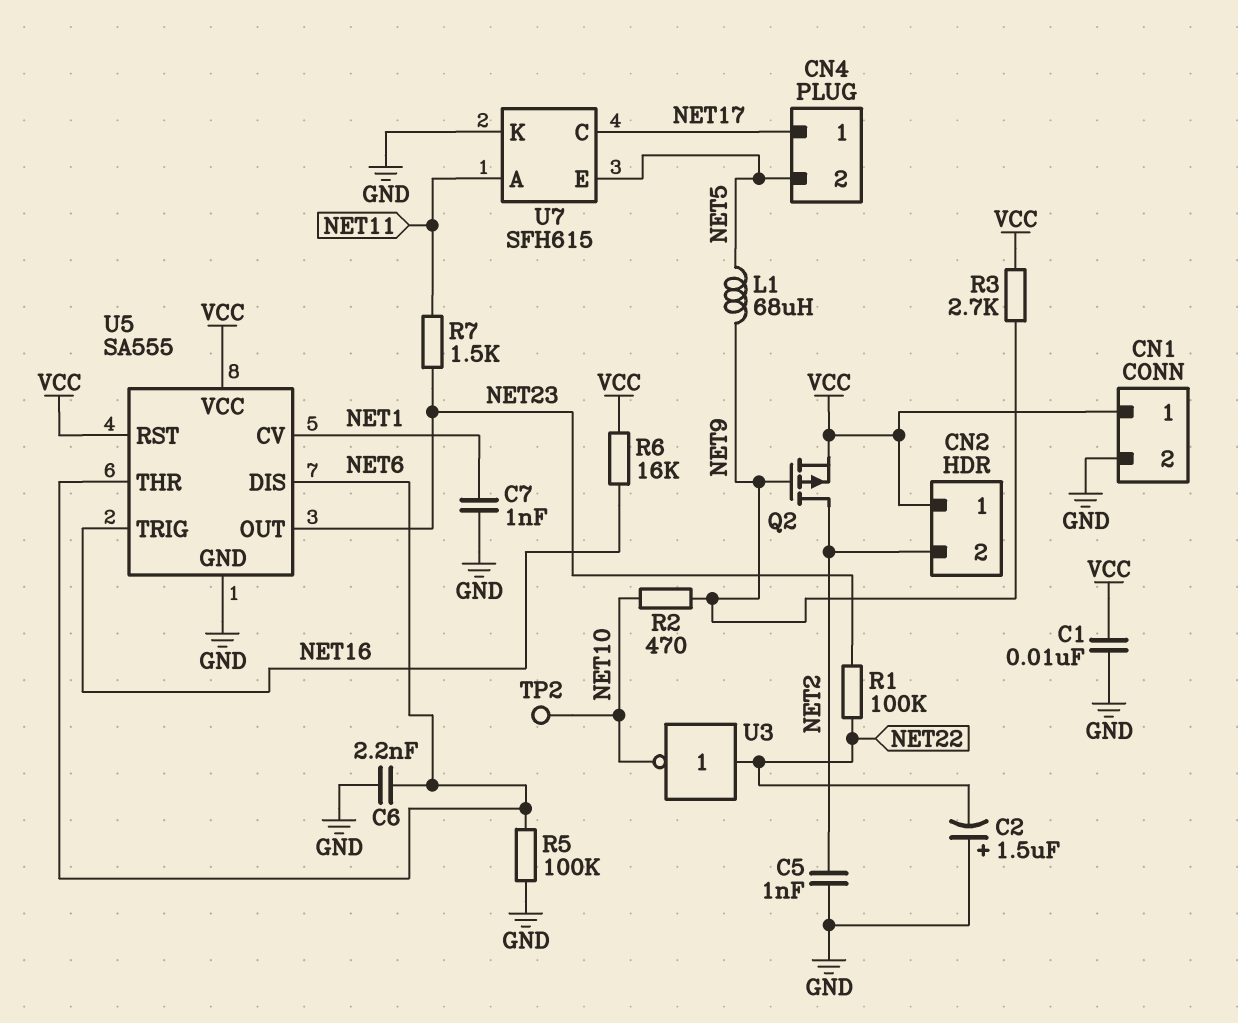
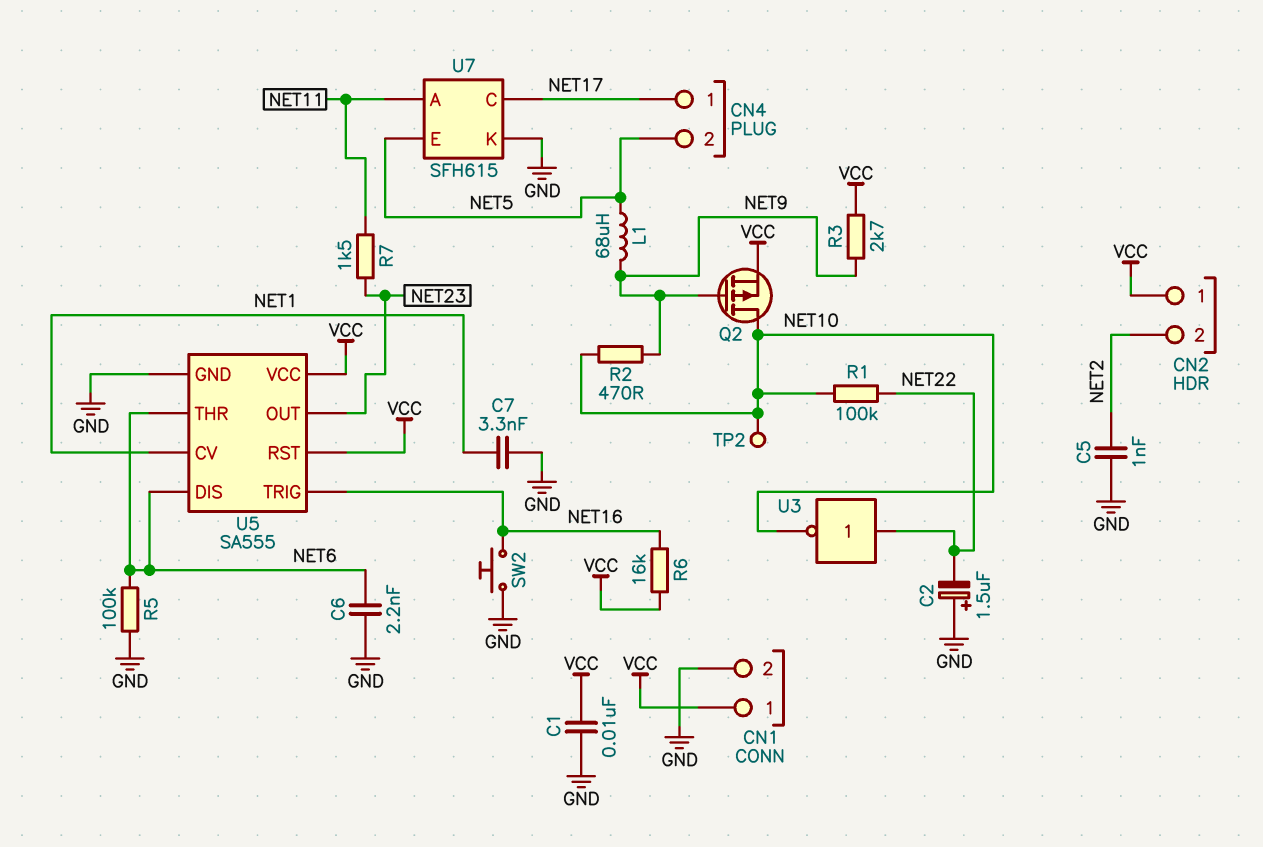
C7: 1nF (GND, NET1) -> 3.3nF (GND, NET1)
Q2: PMOS (G NET9, D NET2, S VCC) -> PMOS (G NET9, D NET10, S VCC)
R1: 100k (NET22, NET23) -> 100k (NET10, NET22)
SW2: none -> button (GND, NET16)

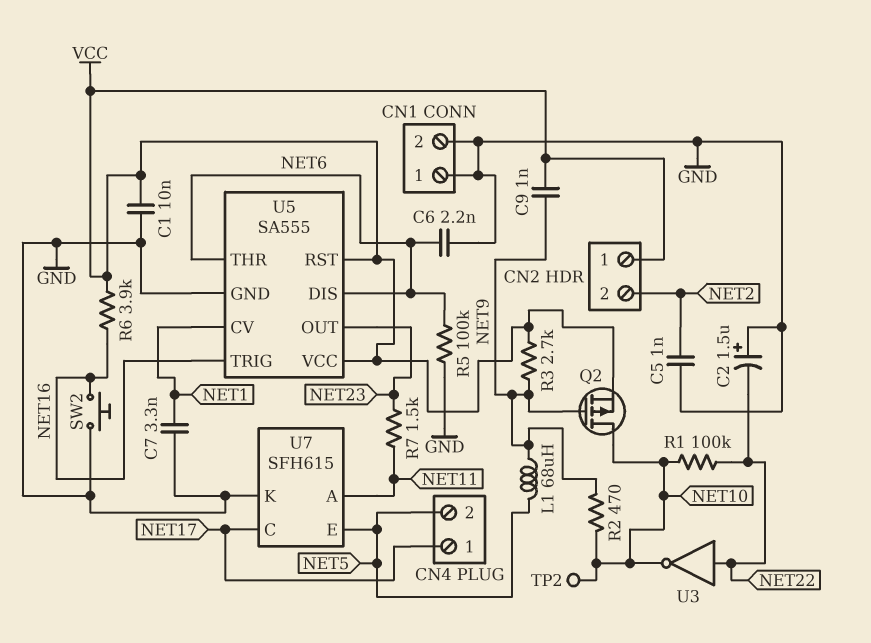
C9: none -> 1nF (NET9, VCC)
CN1 pin 1: VCC -> GND
R6: 16k (NET16, VCC) -> 3.9k (NET16, VCC)

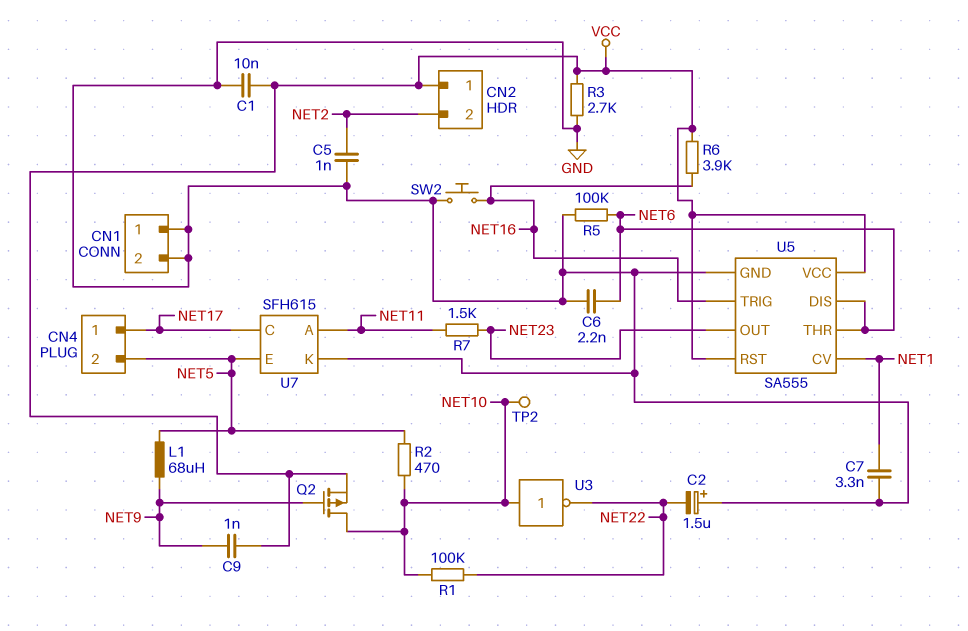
R2: 470 (NET9, NET10) -> 470 (NET5, NET10)
R3: 2.7k (NET9, VCC) -> 2.7k (GND, VCC)
U3: NOT (in NET22, out NET10) -> NOT (in NET10, out NET22)

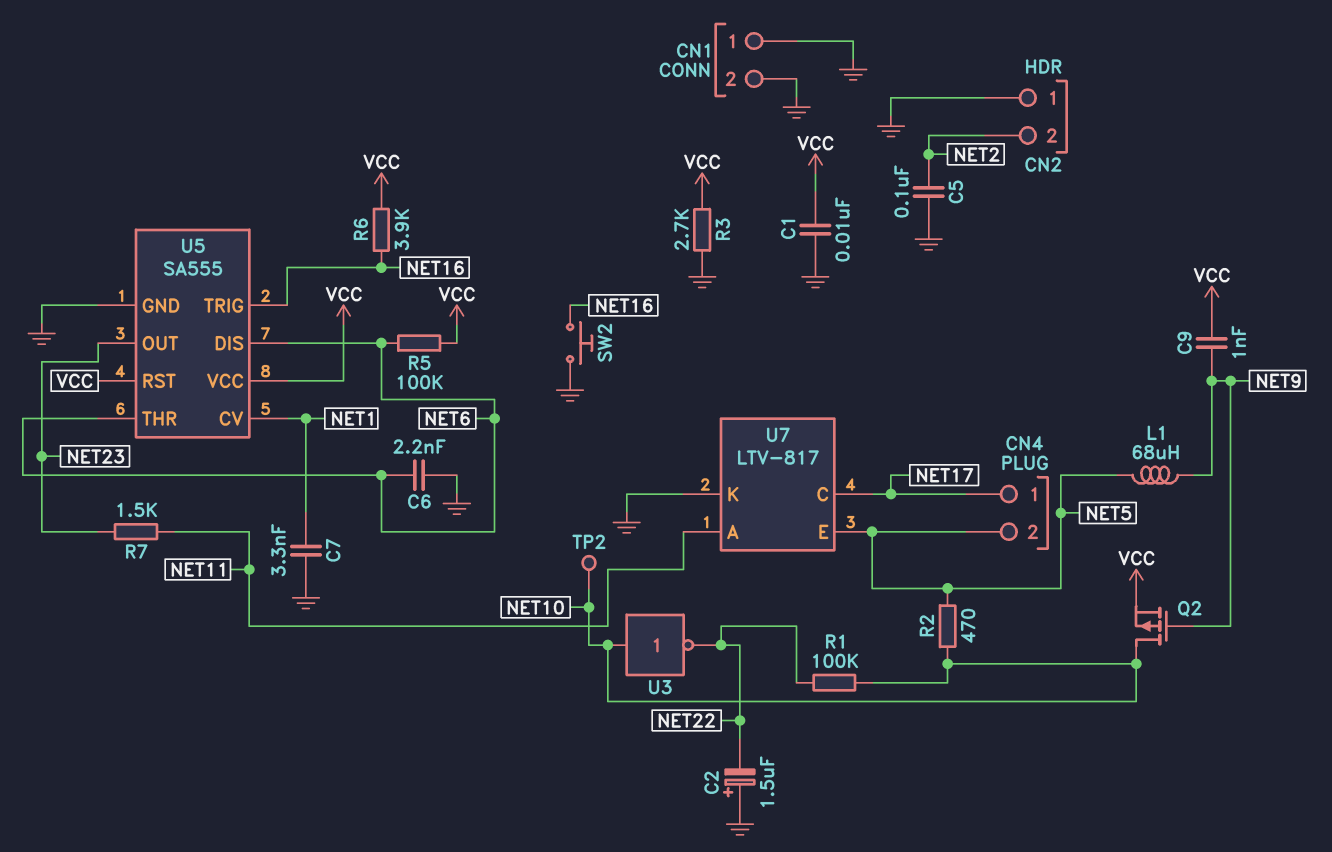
C5: 1nF (GND, NET2) -> 100nF (GND, NET2)
CN2 pin 1: VCC -> GND
R5: 100k (GND, NET6) -> 100k (NET6, VCC)
U7: SFH615 -> LTV-817

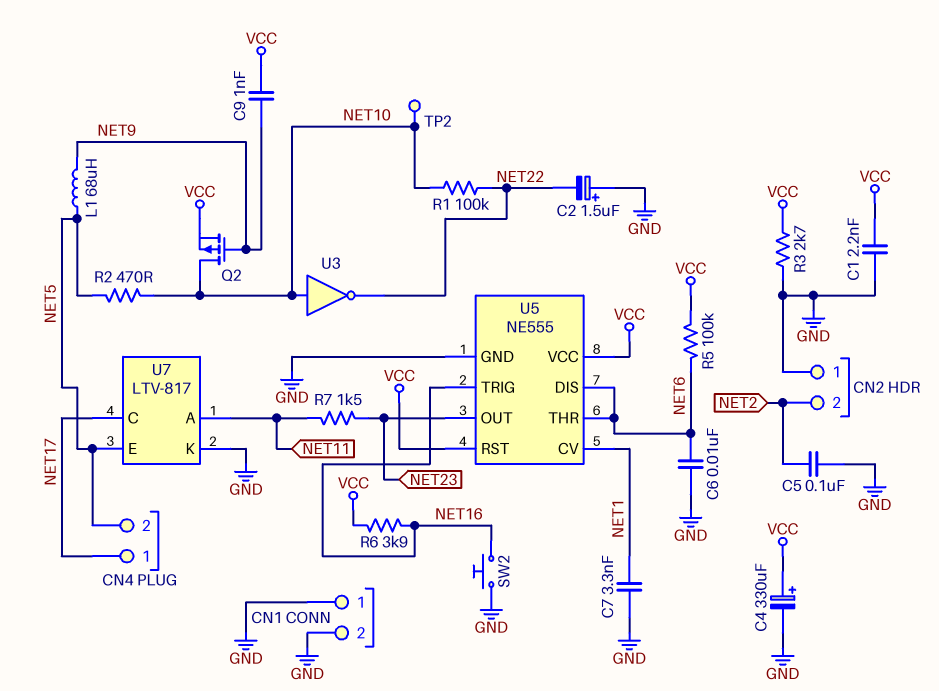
C1: 10nF (GND, VCC) -> 2.2nF (GND, VCC)
C4: none -> 330uF (plus VCC, minus GND)
C6: 2.2nF (GND, NET6) -> 10nF (GND, NET6)
U5: SA555 -> NE555

